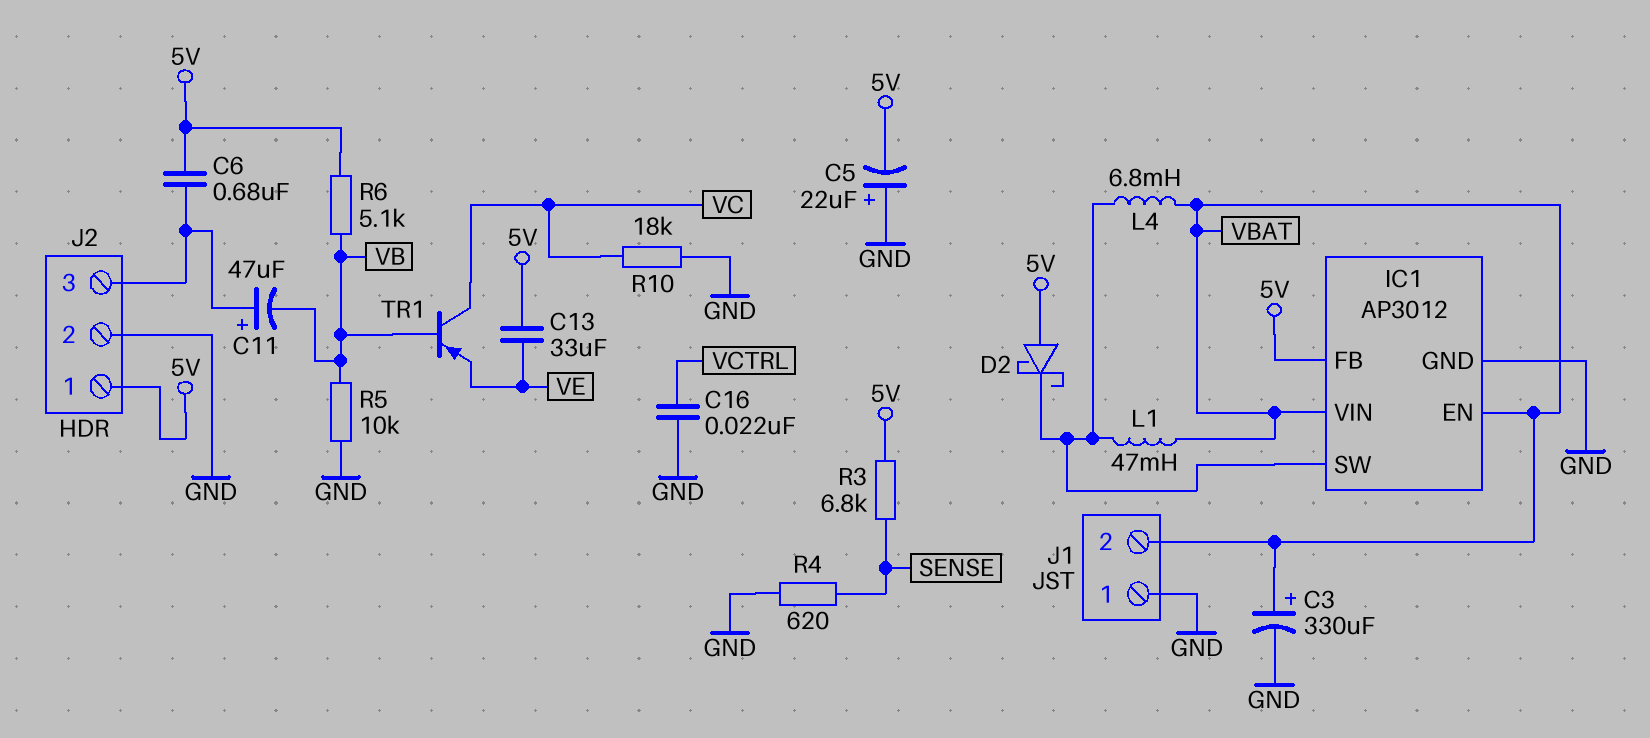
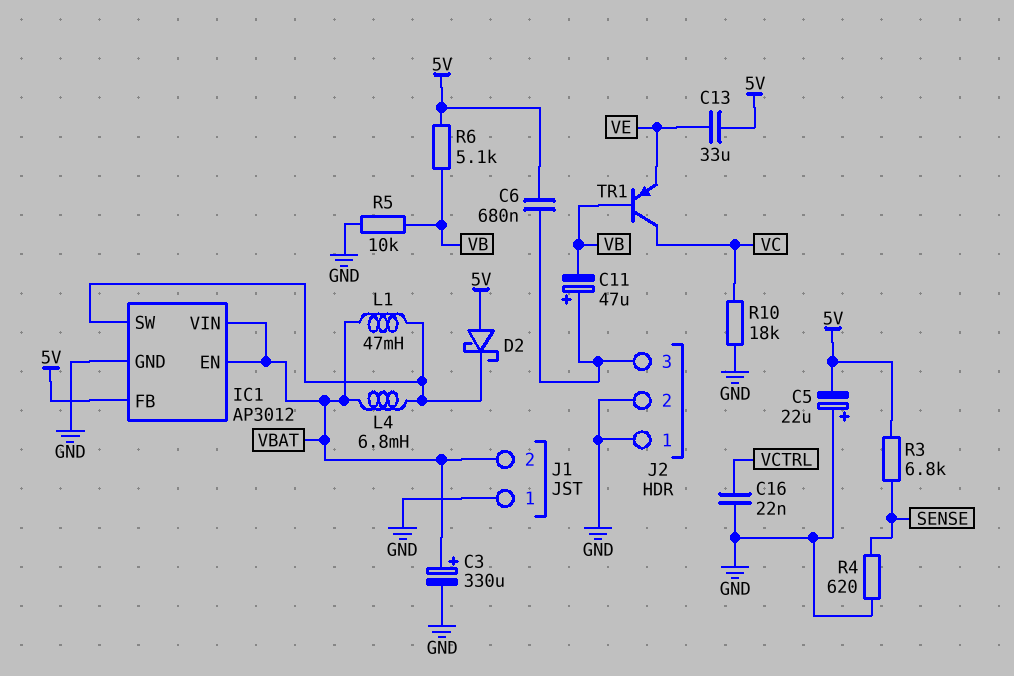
J2 pin 1: 5V -> GND

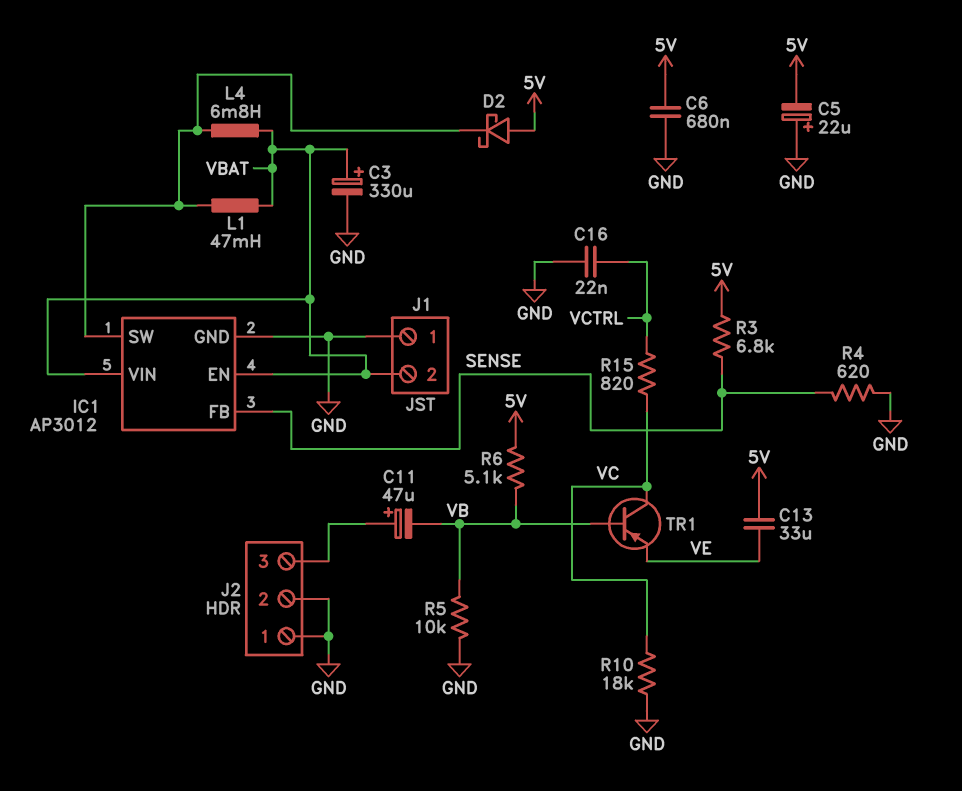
C6: 680nF (5V, J2/3) -> 680nF (5V, GND)
IC1 pin FB: 5V -> SENSE
R15: none -> 820 (VC, VCTRL)

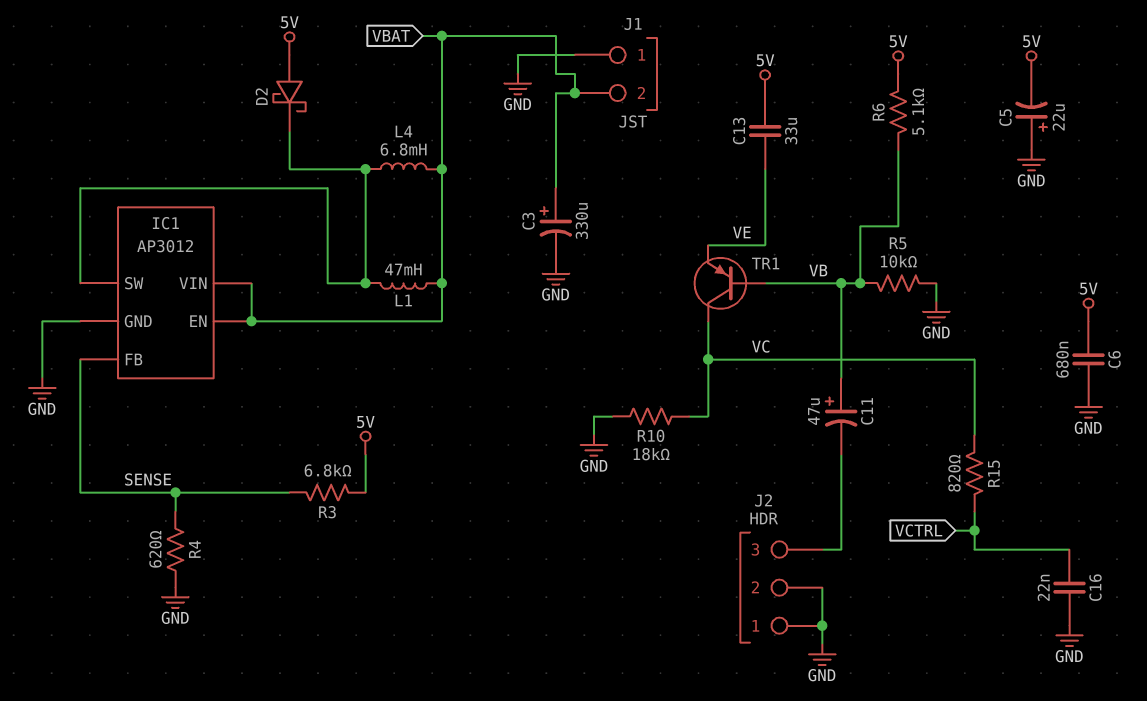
C11: 47uF (plus J2/3, minus VB) -> 47uF (plus VB, minus J2/3)

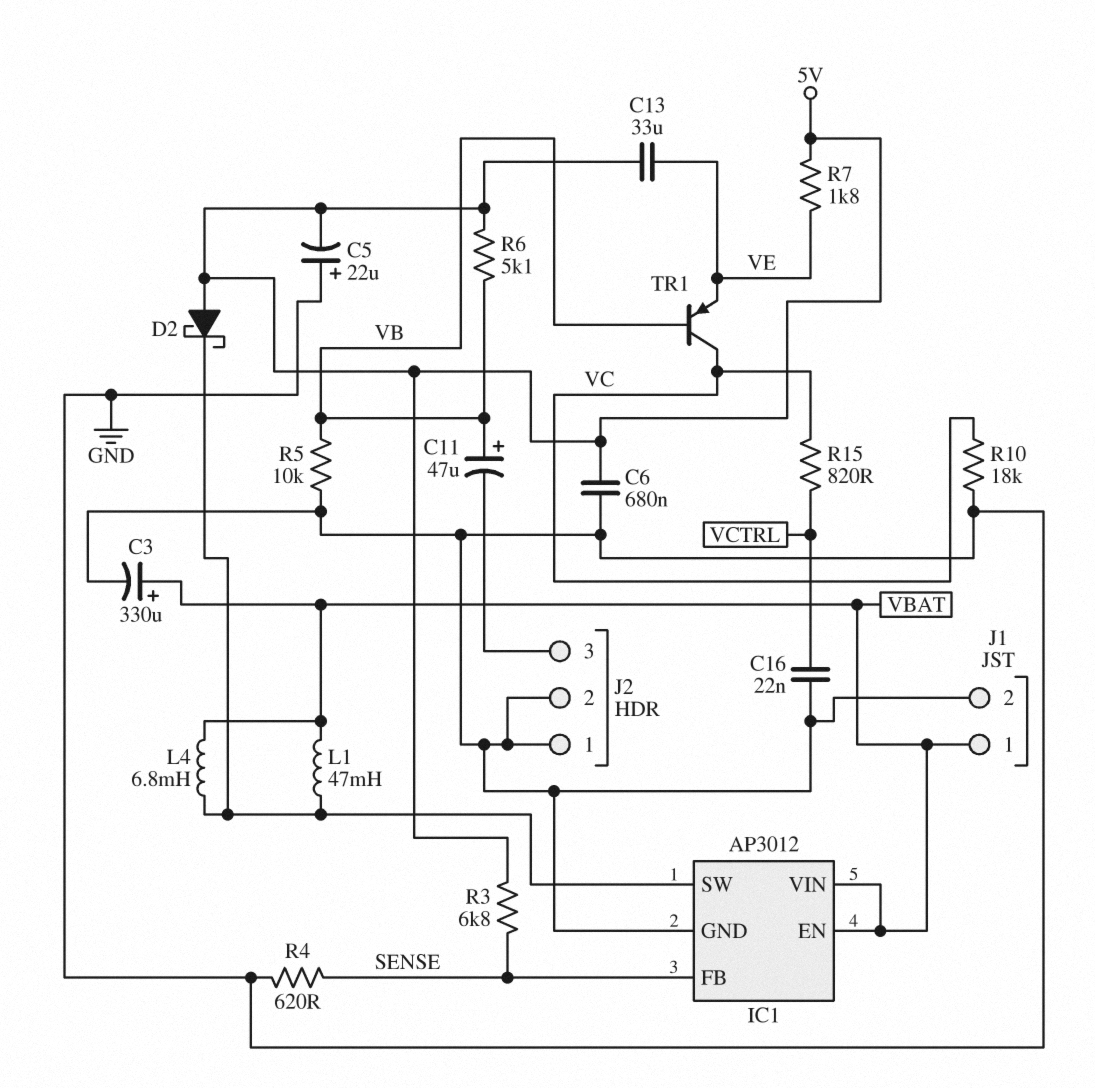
J1 pin 1: GND -> VBAT
J1 pin 2: VBAT -> GND
R7: none -> 1.8k (5V, VE)

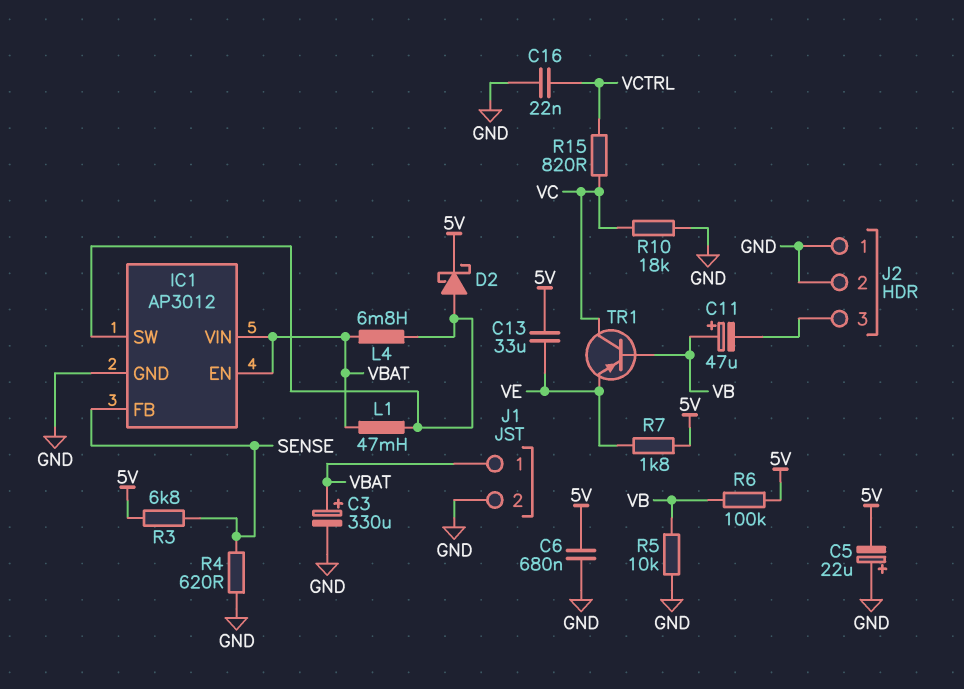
D2: schottky (A 5V, K IC1/SW) -> schottky (A IC1/SW, K 5V)
R6: 5.1k (5V, VB) -> 100k (5V, VB)

